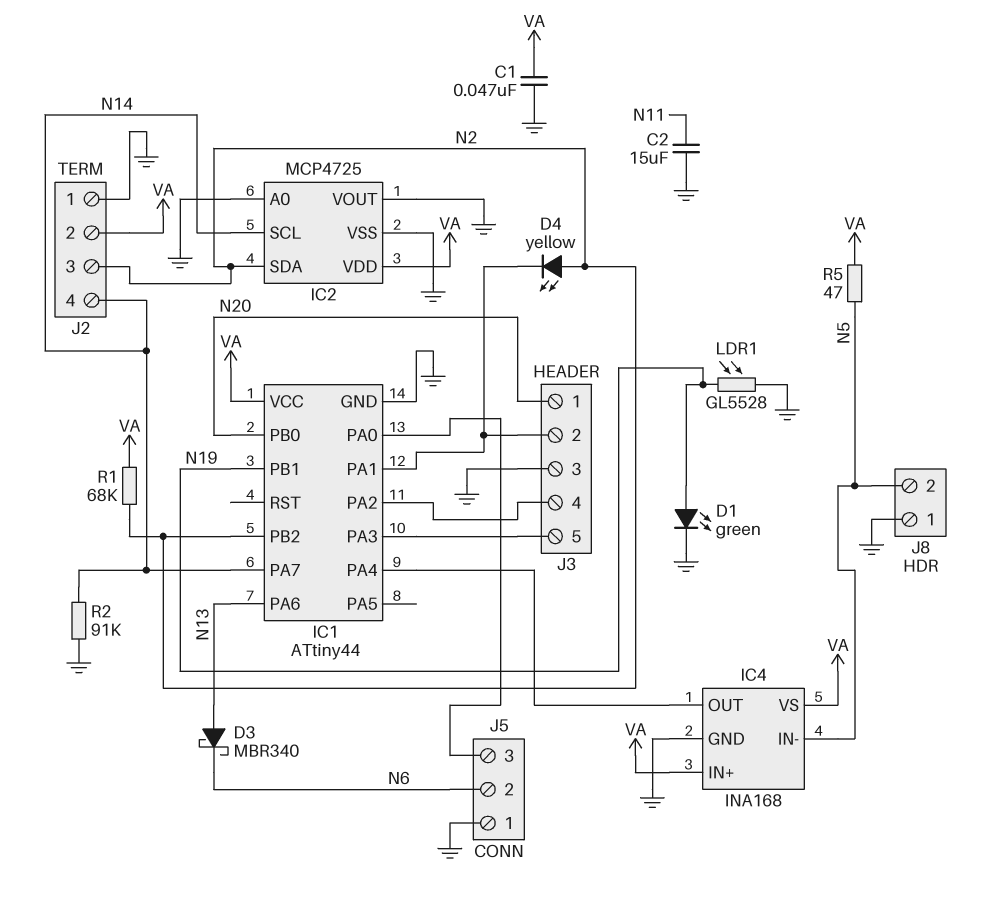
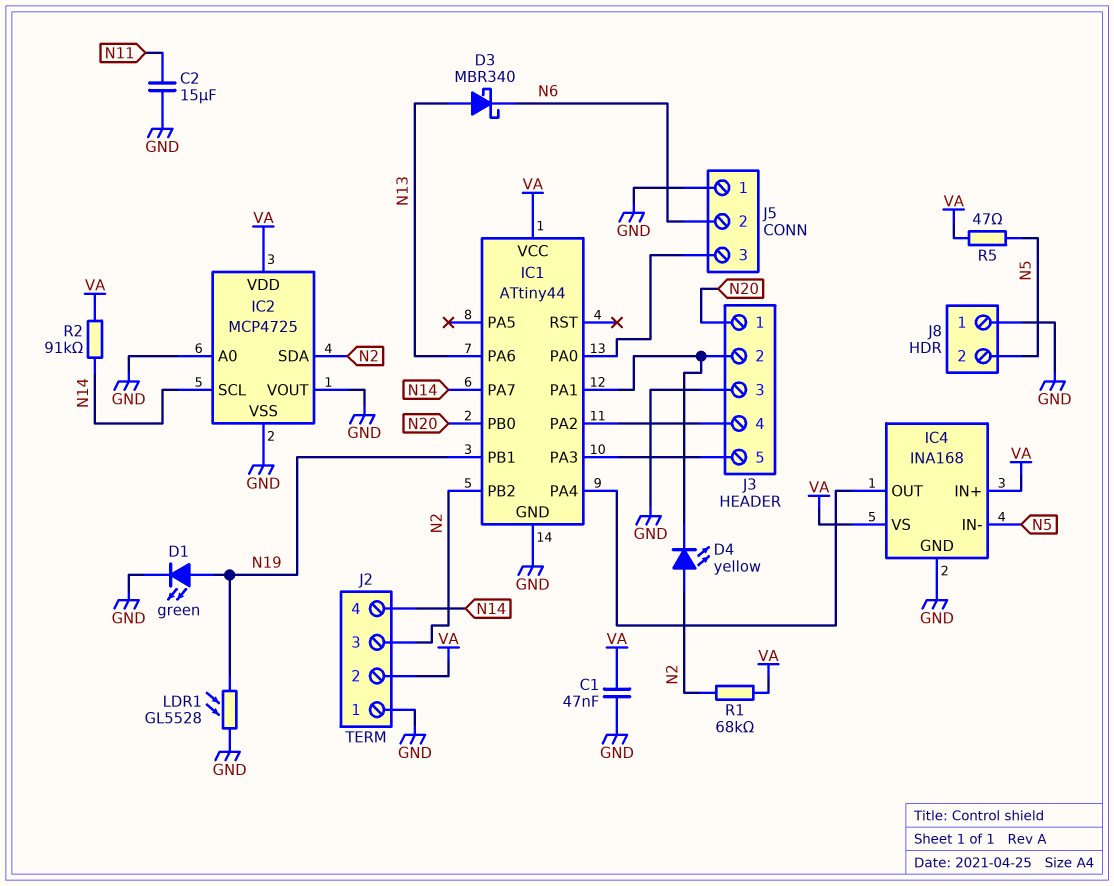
R2: 91k (GND, N14) -> 91k (N14, VA)

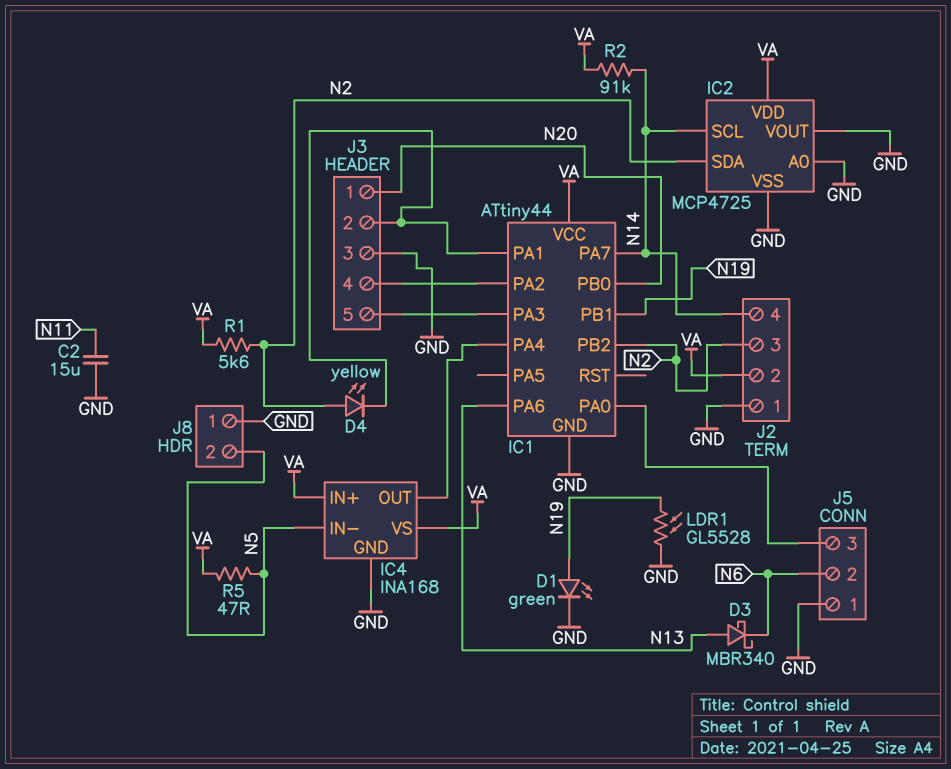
C1: 47nF (GND, VA) -> none
R1: 68k (N2, VA) -> 5.6k (N2, VA)

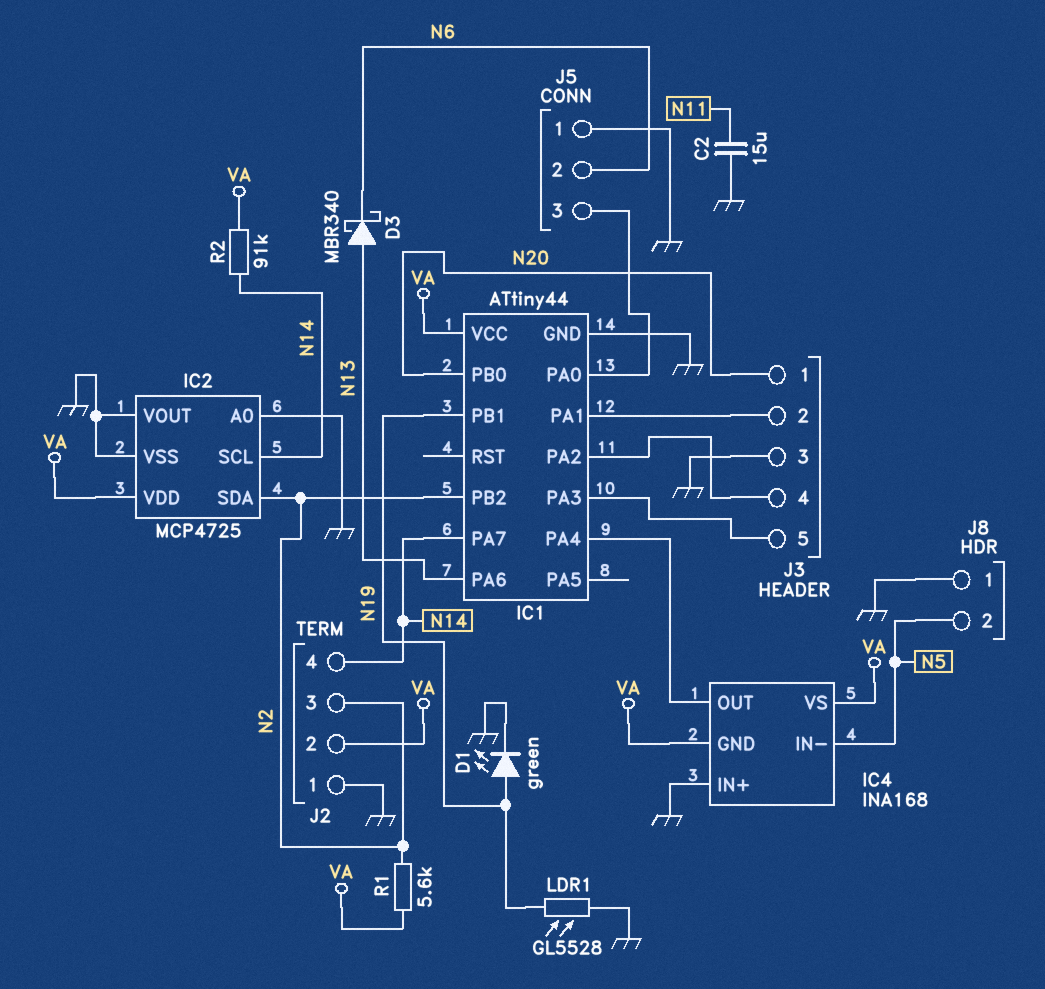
D4: LED yellow (A N2, K IC1/PA1) -> none
IC4 pin GND: GND -> VA
IC4 pin IN+: VA -> GND
R5: 47 (N5, VA) -> none

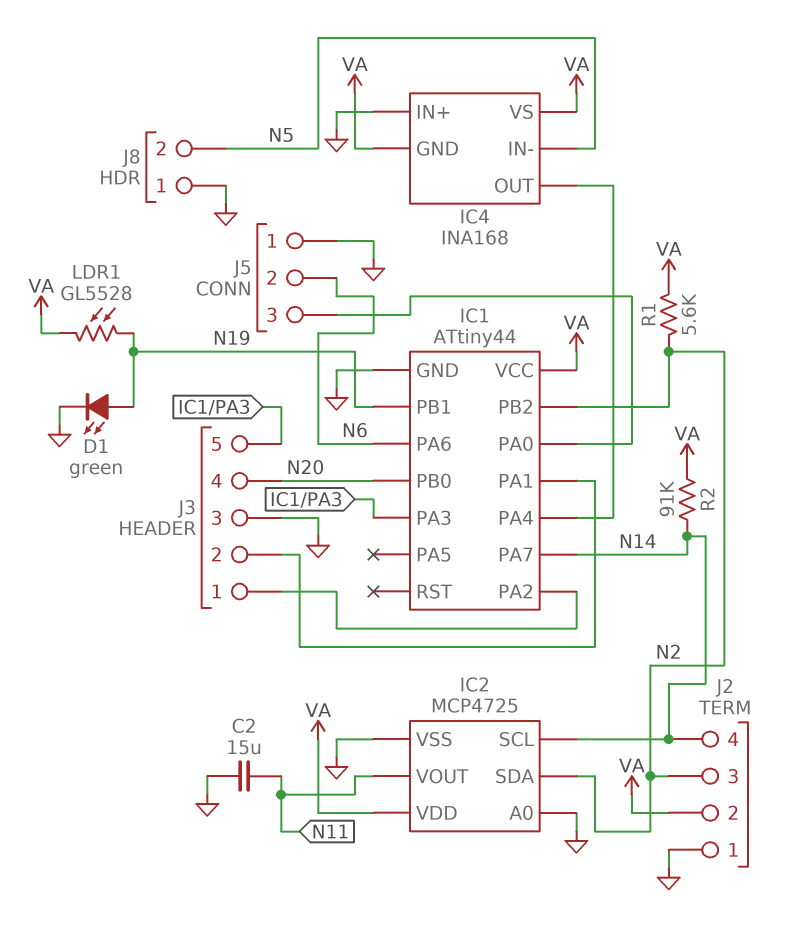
D3: schottky MBR340 (A N13, K N6) -> none
IC1 pin PA6: N13 -> N6
IC2 pin VOUT: GND -> N11
J3 pin 1: N20 -> IC1/PA2
J3 pin 4: IC1/PA2 -> N20
LDR1: GL5528 (GND, N19) -> GL5528 (N19, VA)

